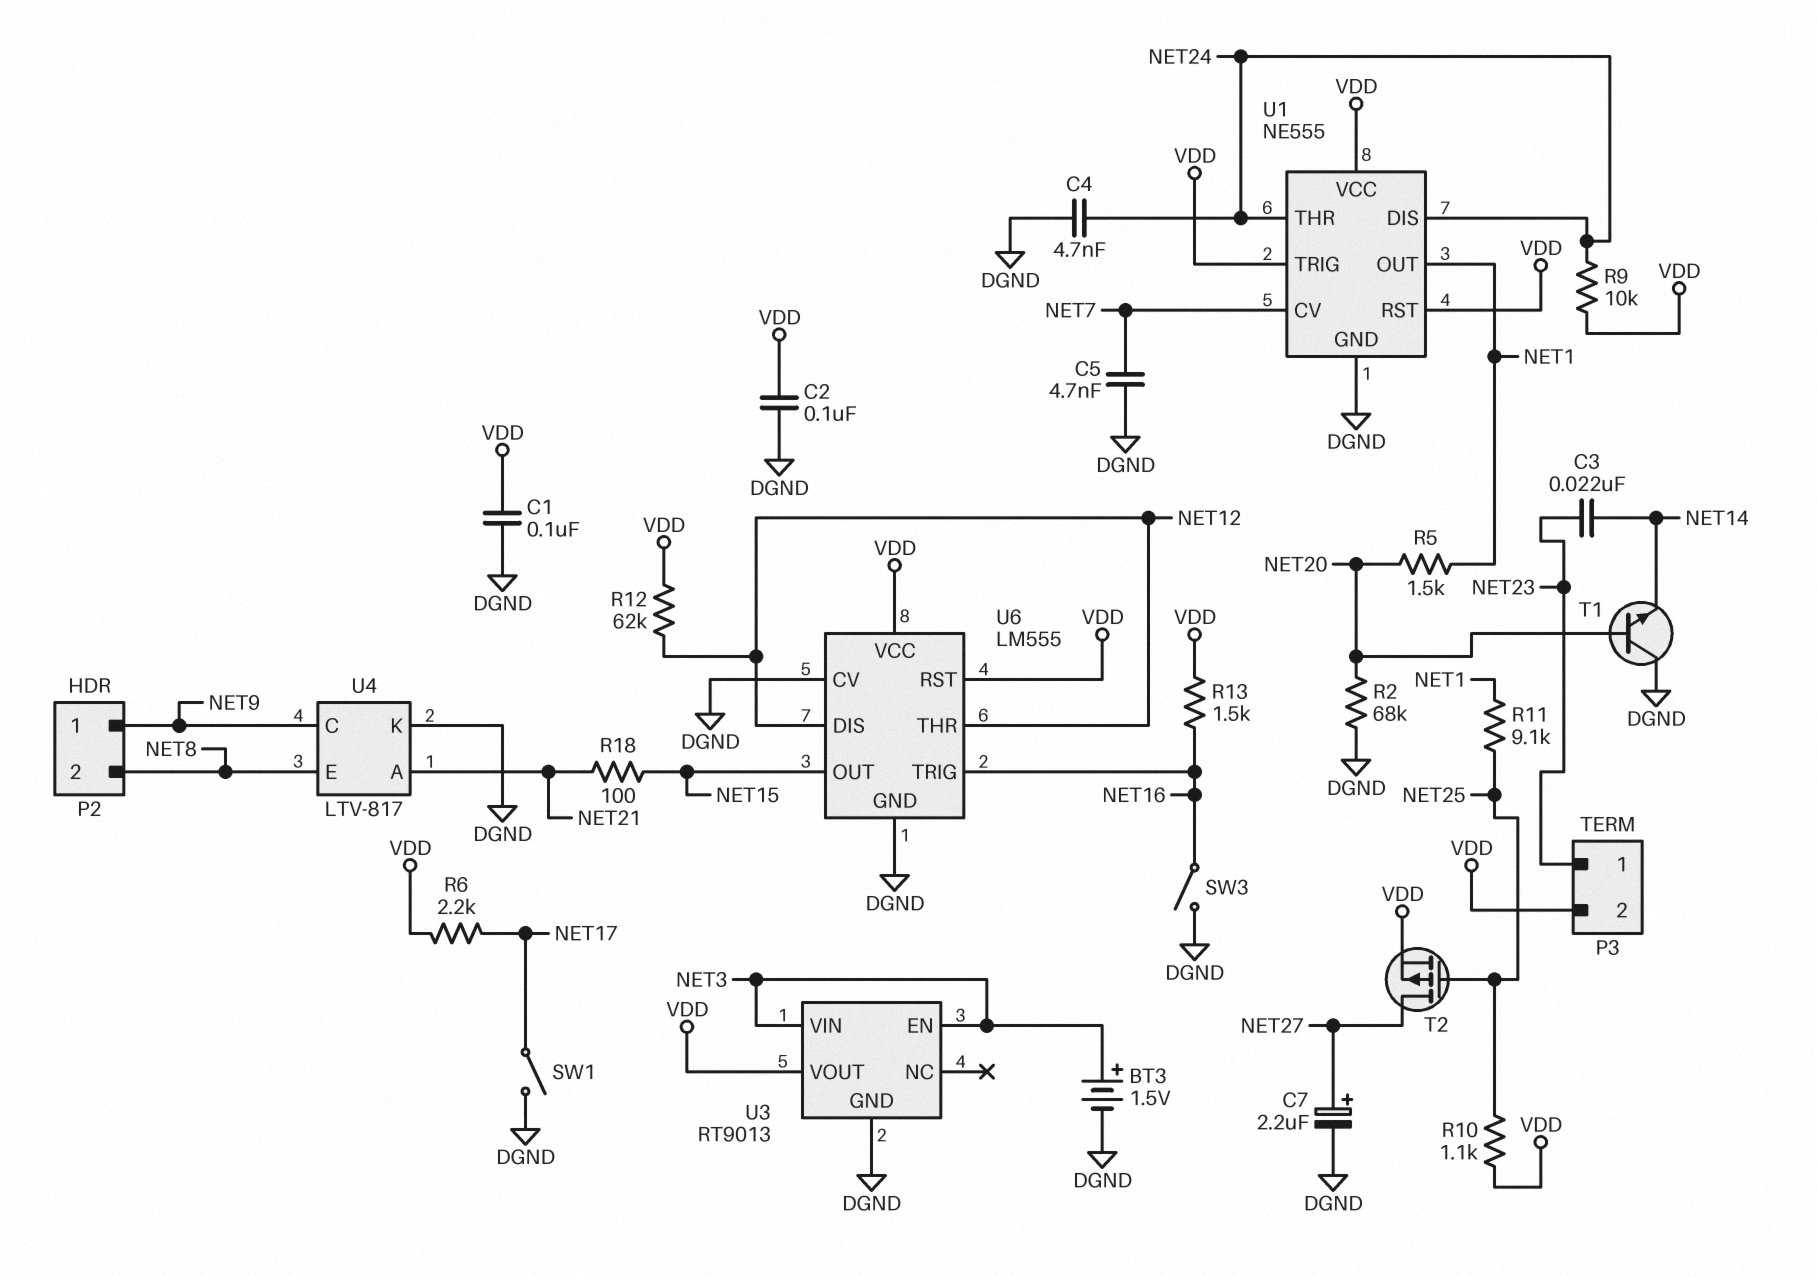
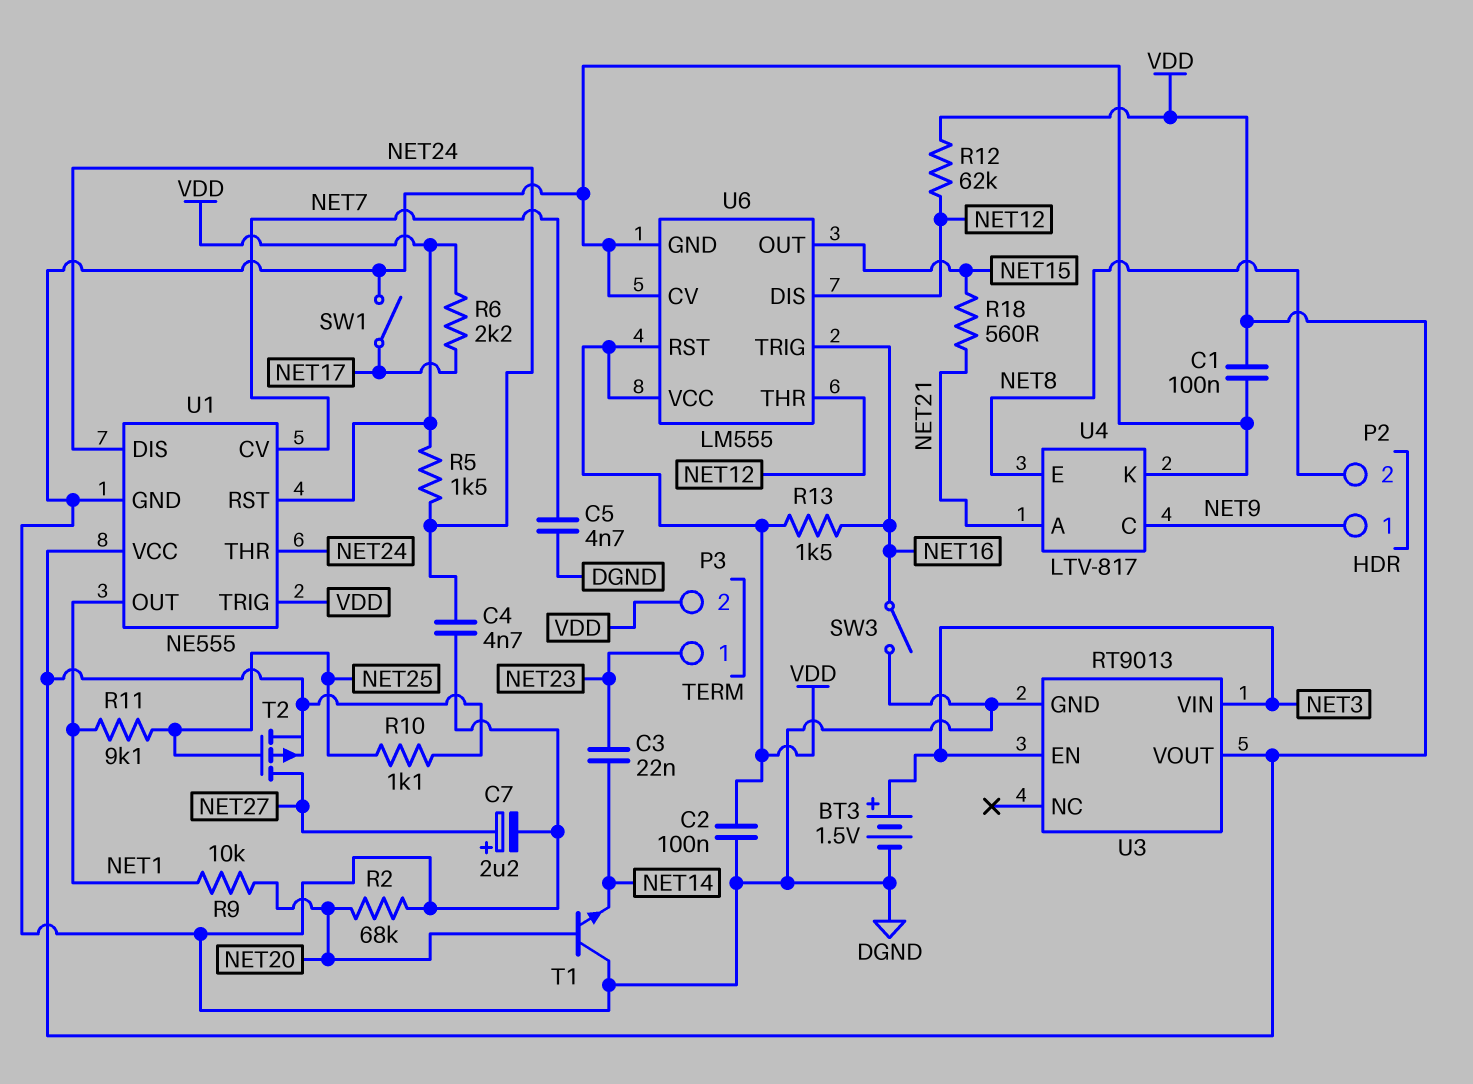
R5: 1.5k (NET1, NET20) -> 1.5k (NET24, VDD)
R9: 10k (NET24, VDD) -> 10k (NET1, NET20)
R18: 100 (NET15, NET21) -> 560 (NET15, NET21)

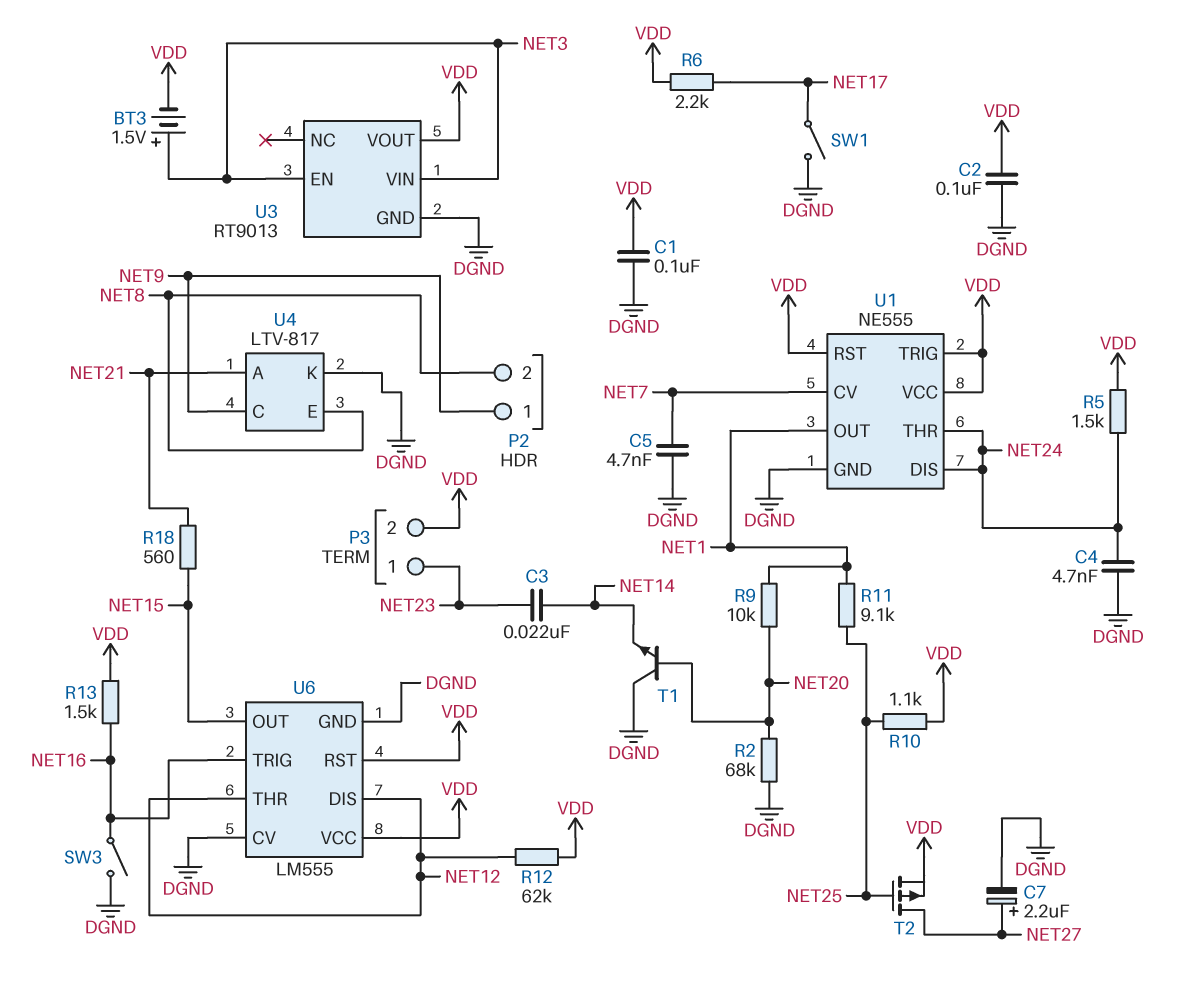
BT3: 1.5V (plus NET3, minus DGND) -> 1.5V (plus NET3, minus VDD)

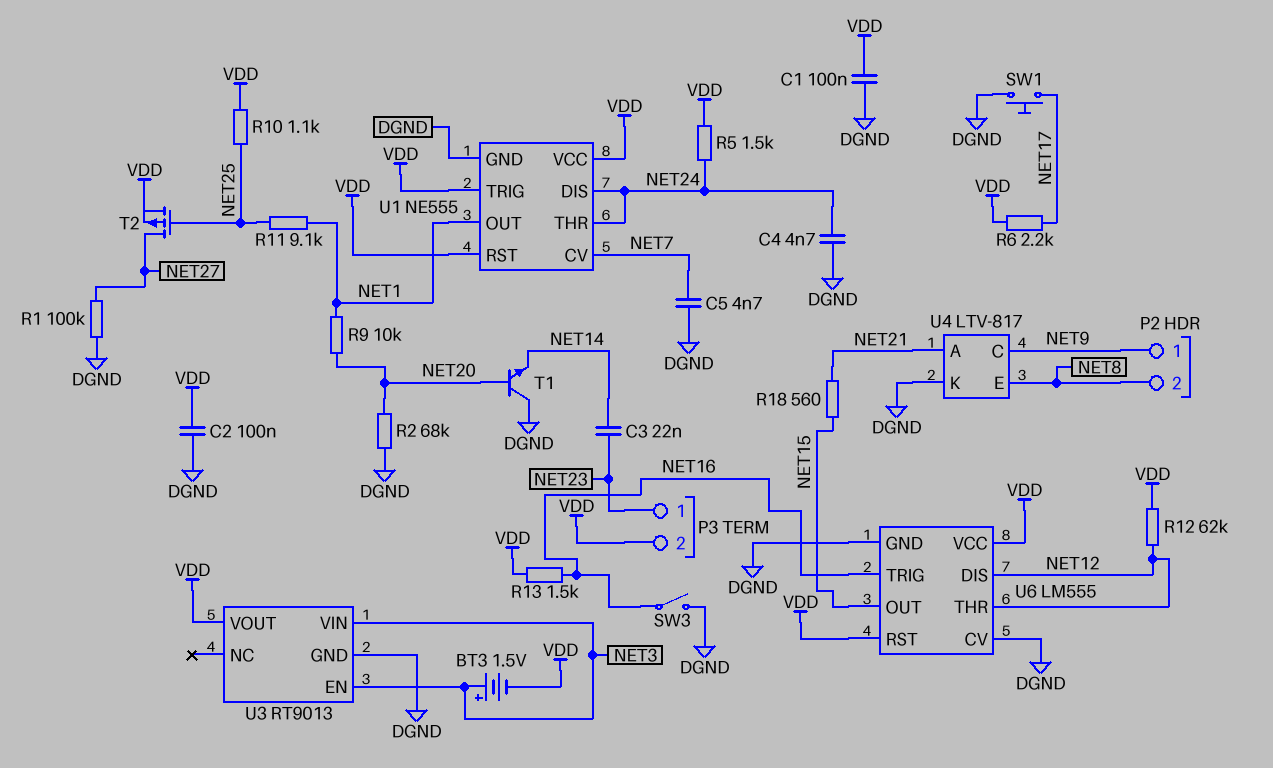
C7: 2.2uF (plus NET27, minus DGND) -> none
R1: none -> 100k (DGND, NET27)
SW1: switch (DGND, NET17) -> button (DGND, NET17)

